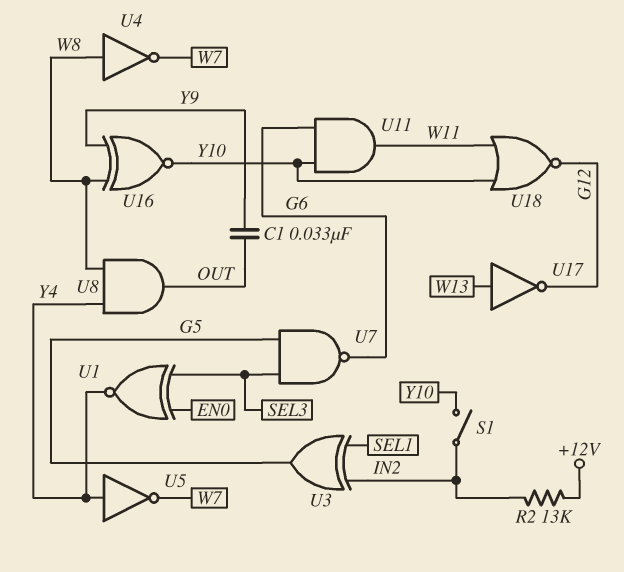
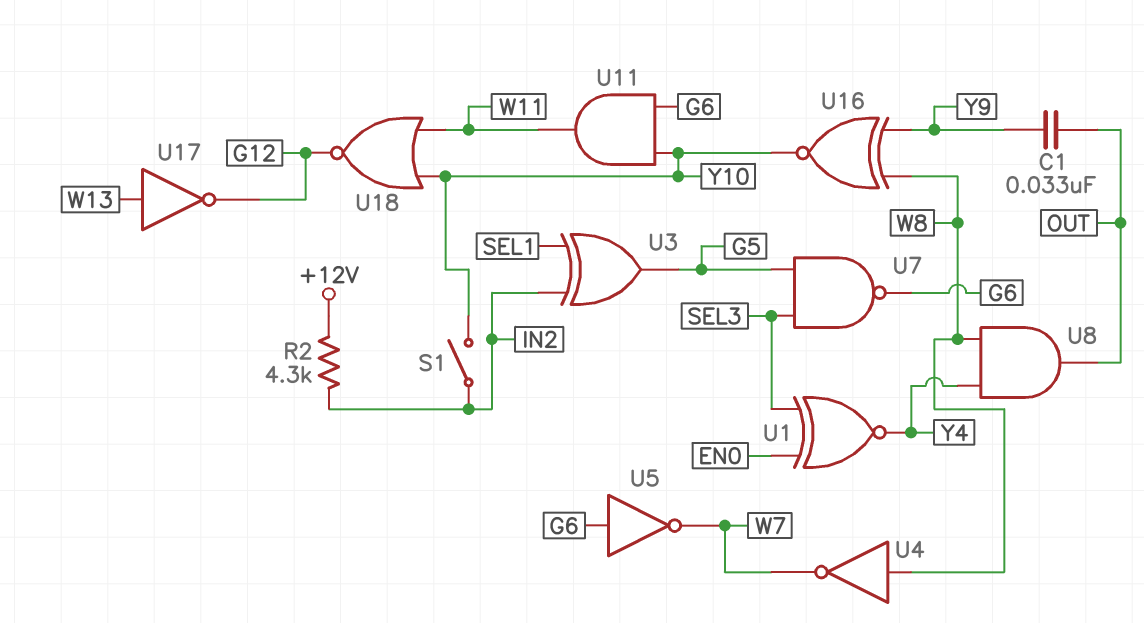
R2: 13k (+12V, IN2) -> 4.3k (+12V, IN2)
U5: NOT (in Y4, out W7) -> NOT (in G6, out W7)

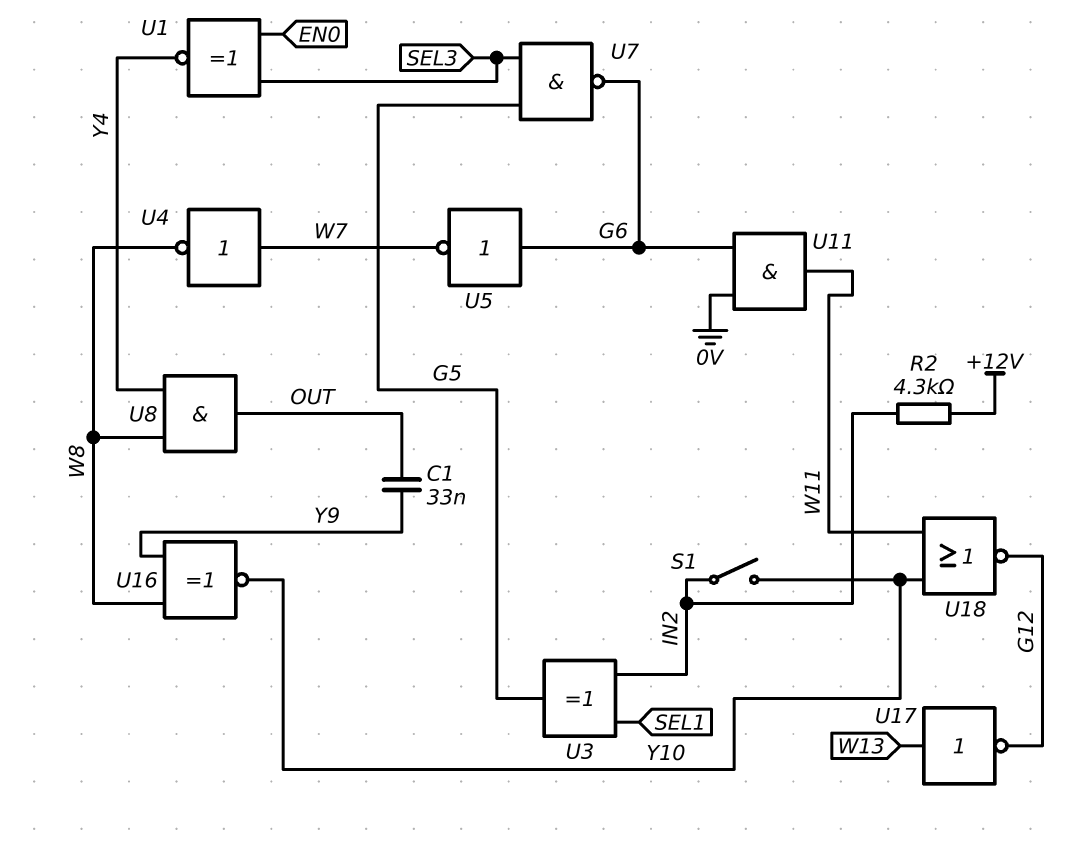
U4: NOT (in W8, out W7) -> NOT (in W7, out W8)
U11: AND (in G6, in Y10, out W11) -> AND (in 0V, in G6, out W11)

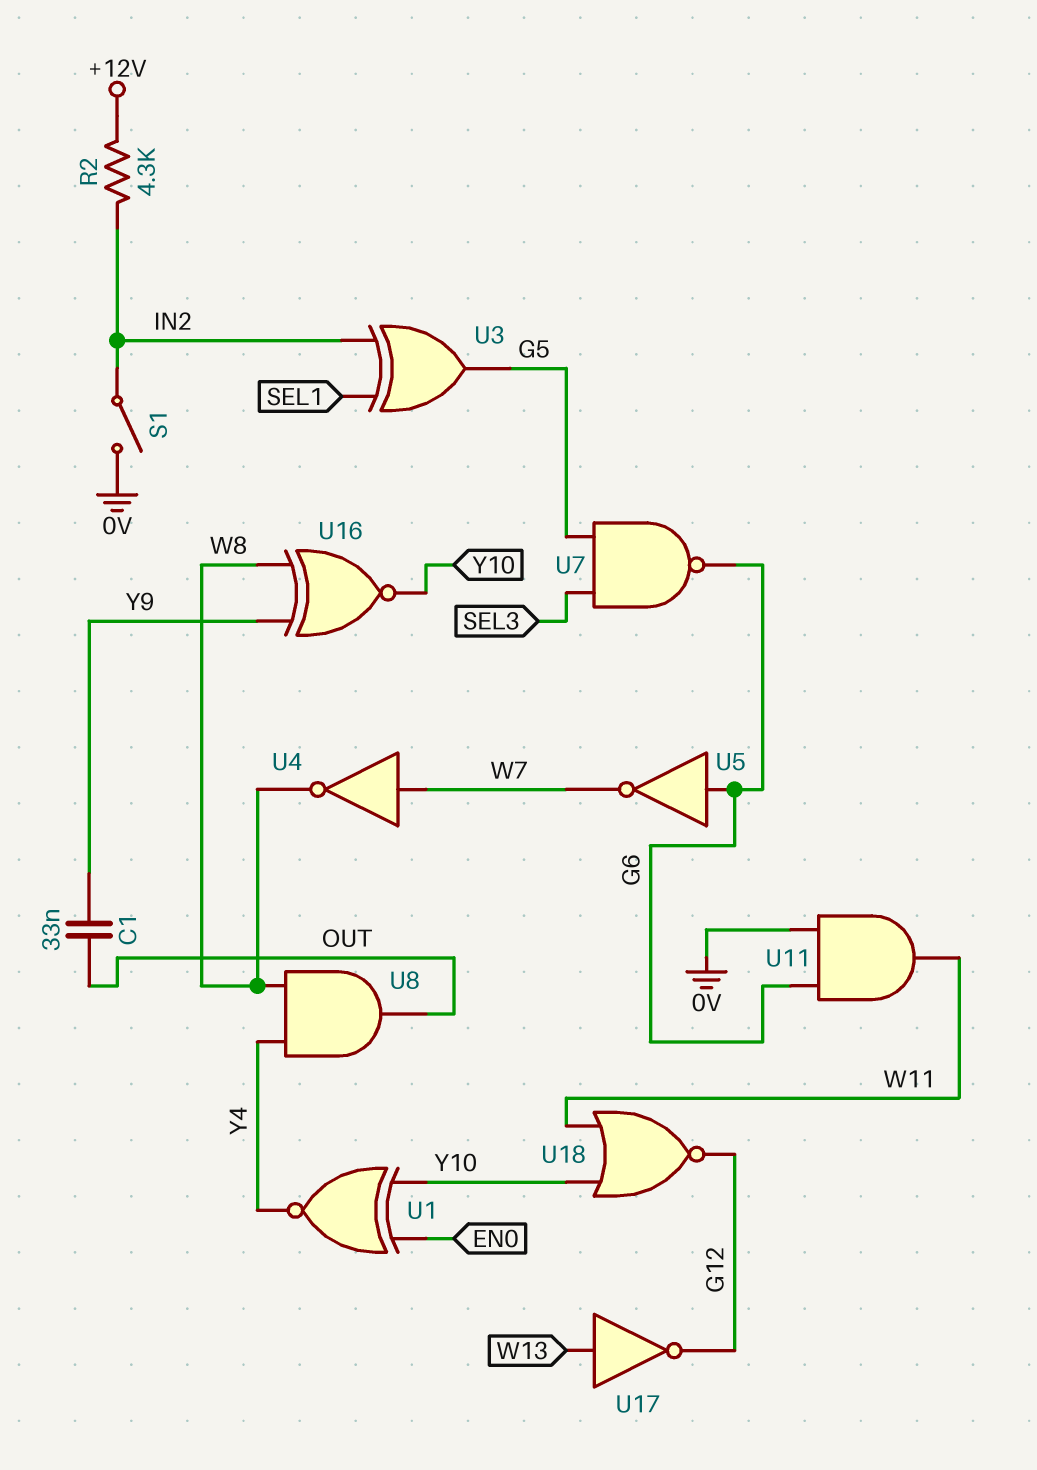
S1: switch (IN2, Y10) -> switch (0V, IN2)
U1: XNOR (in EN0, in SEL3, out Y4) -> XNOR (in EN0, in Y10, out Y4)

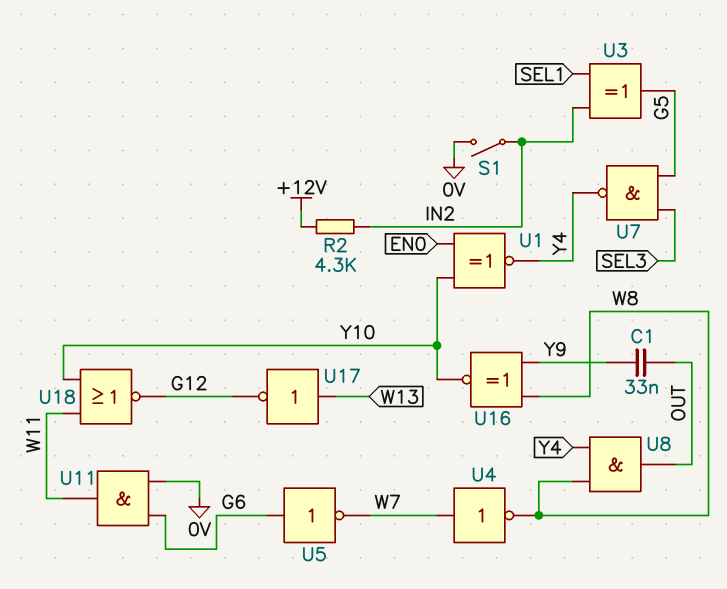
U7: NAND (in G5, in SEL3, out G6) -> NAND (in G5, in SEL3, out Y4)

